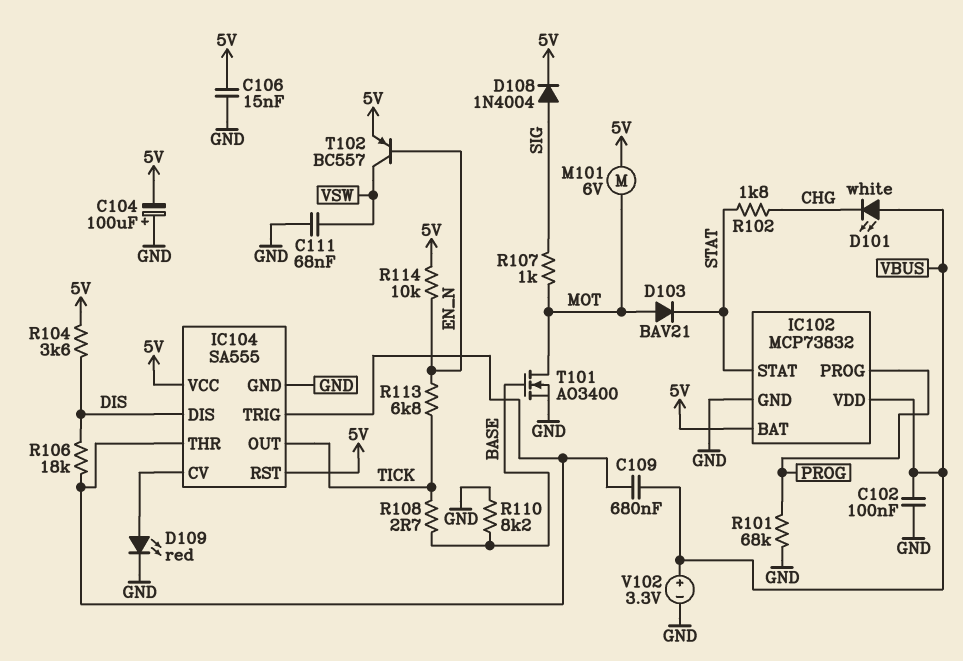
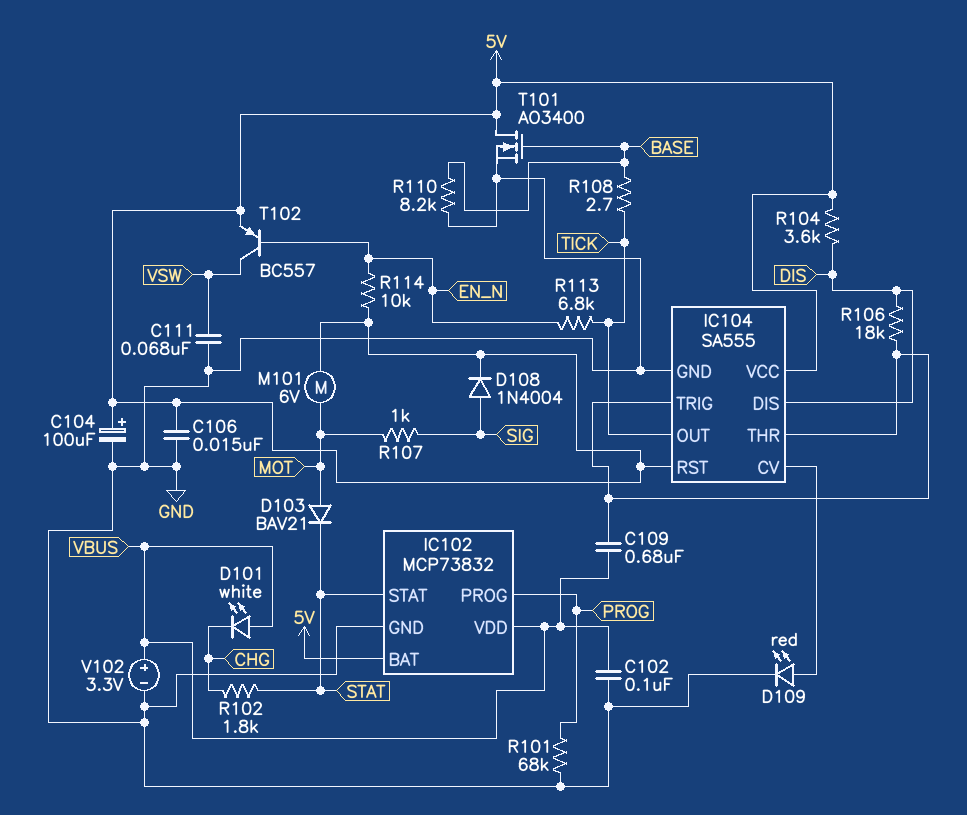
C104: 100uF (plus GND, minus 5V) -> 100uF (plus 5V, minus GND)
T101: NMOS AO3400 (G BASE, D MOT, S GND) -> NMOS AO3400 (G BASE, D 5V, S GND)

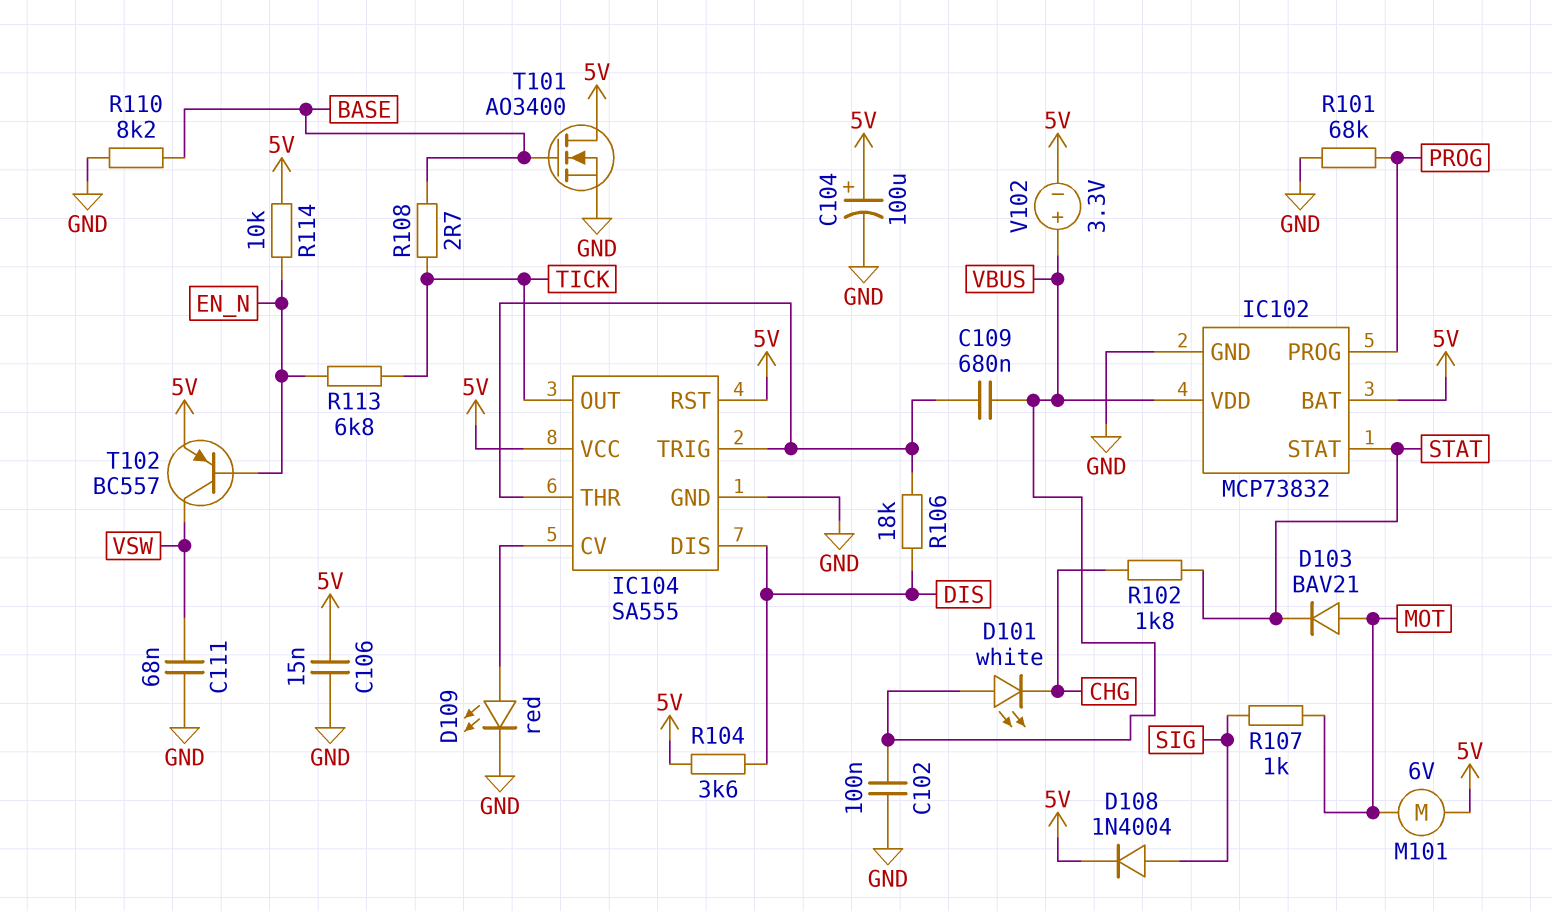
V102: 3.3V (plus VBUS, minus GND) -> 3.3V (plus VBUS, minus 5V)

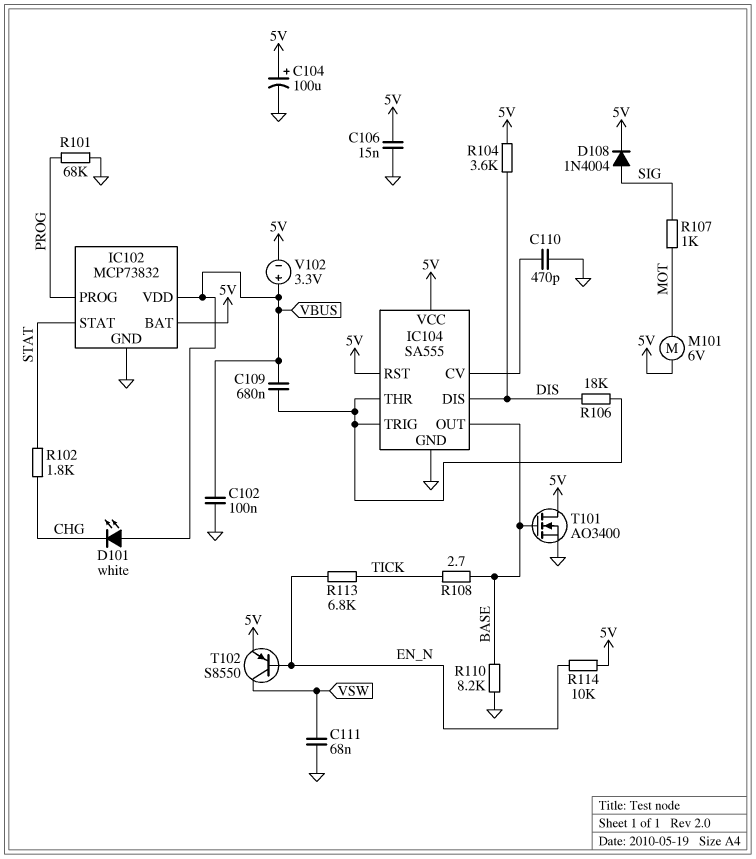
C110: none -> 470pF (GND, IC104/CV)
D103: diode BAV21 (A MOT, K STAT) -> none
D109: LED red (A IC104/CV, K GND) -> none
IC104 pin OUT: TICK -> BASE
T102: PNP BC557 (B EN_N, C VSW, E 5V) -> PNP S8550 (B EN_N, C VSW, E 5V)

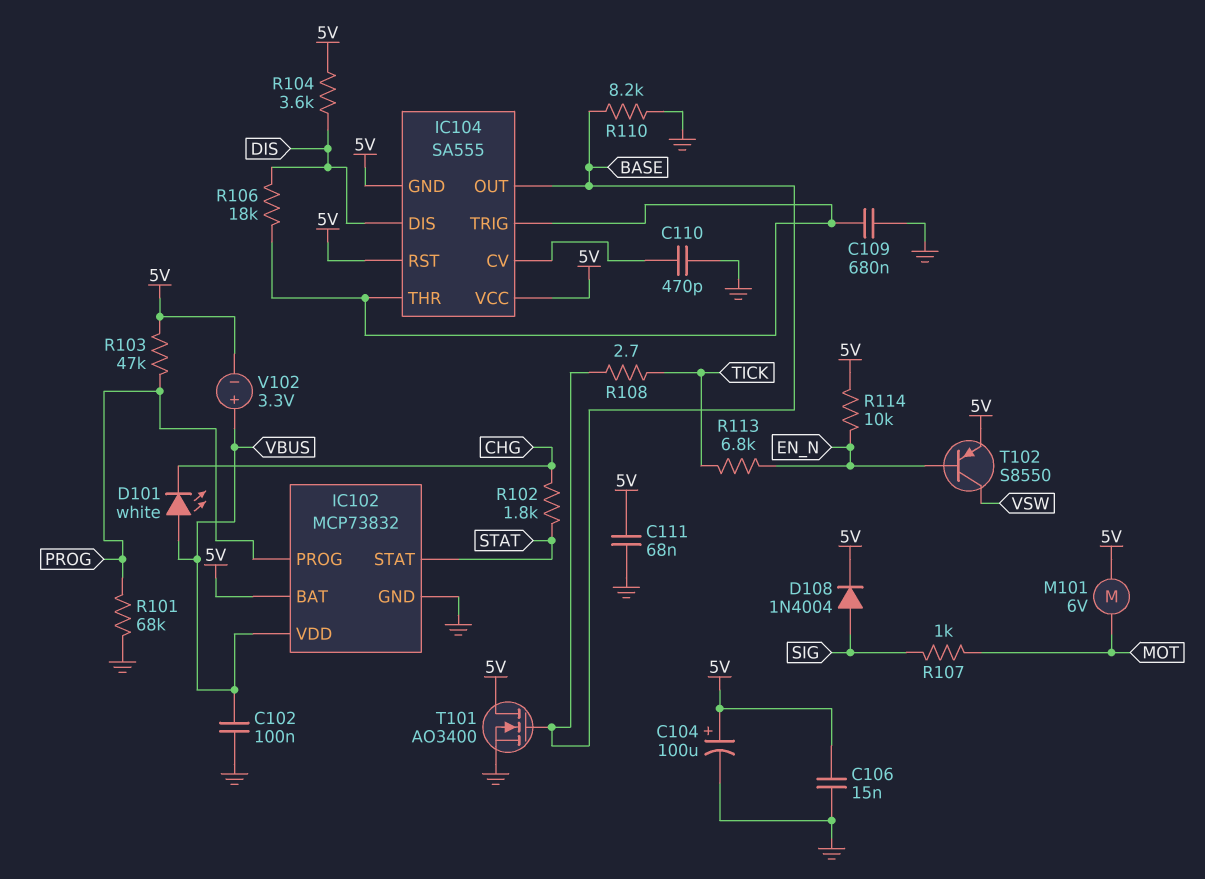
C109: 680nF (IC104/THR, VBUS) -> 680nF (GND, IC104/THR)
C111: 68nF (GND, VSW) -> 68nF (5V, GND)
IC104 pin GND: GND -> 5V
R103: none -> 47k (5V, PROG)

